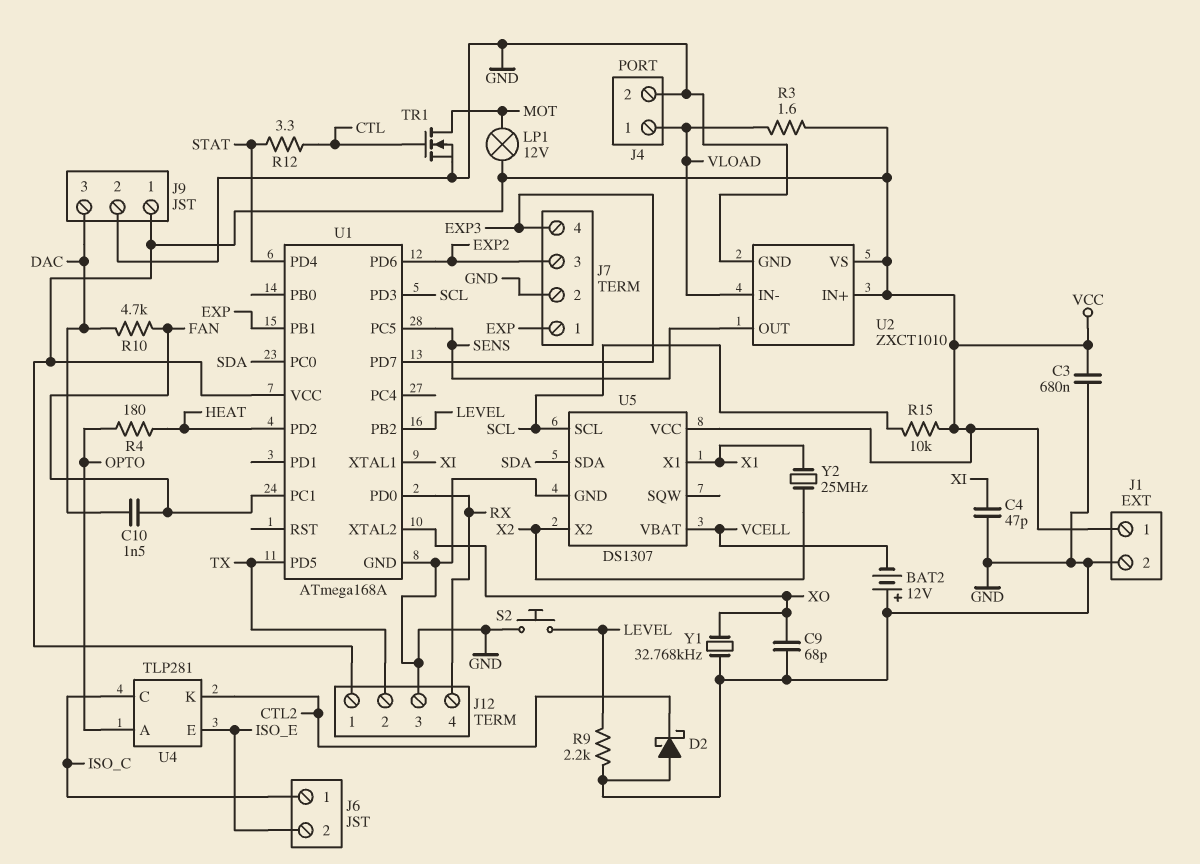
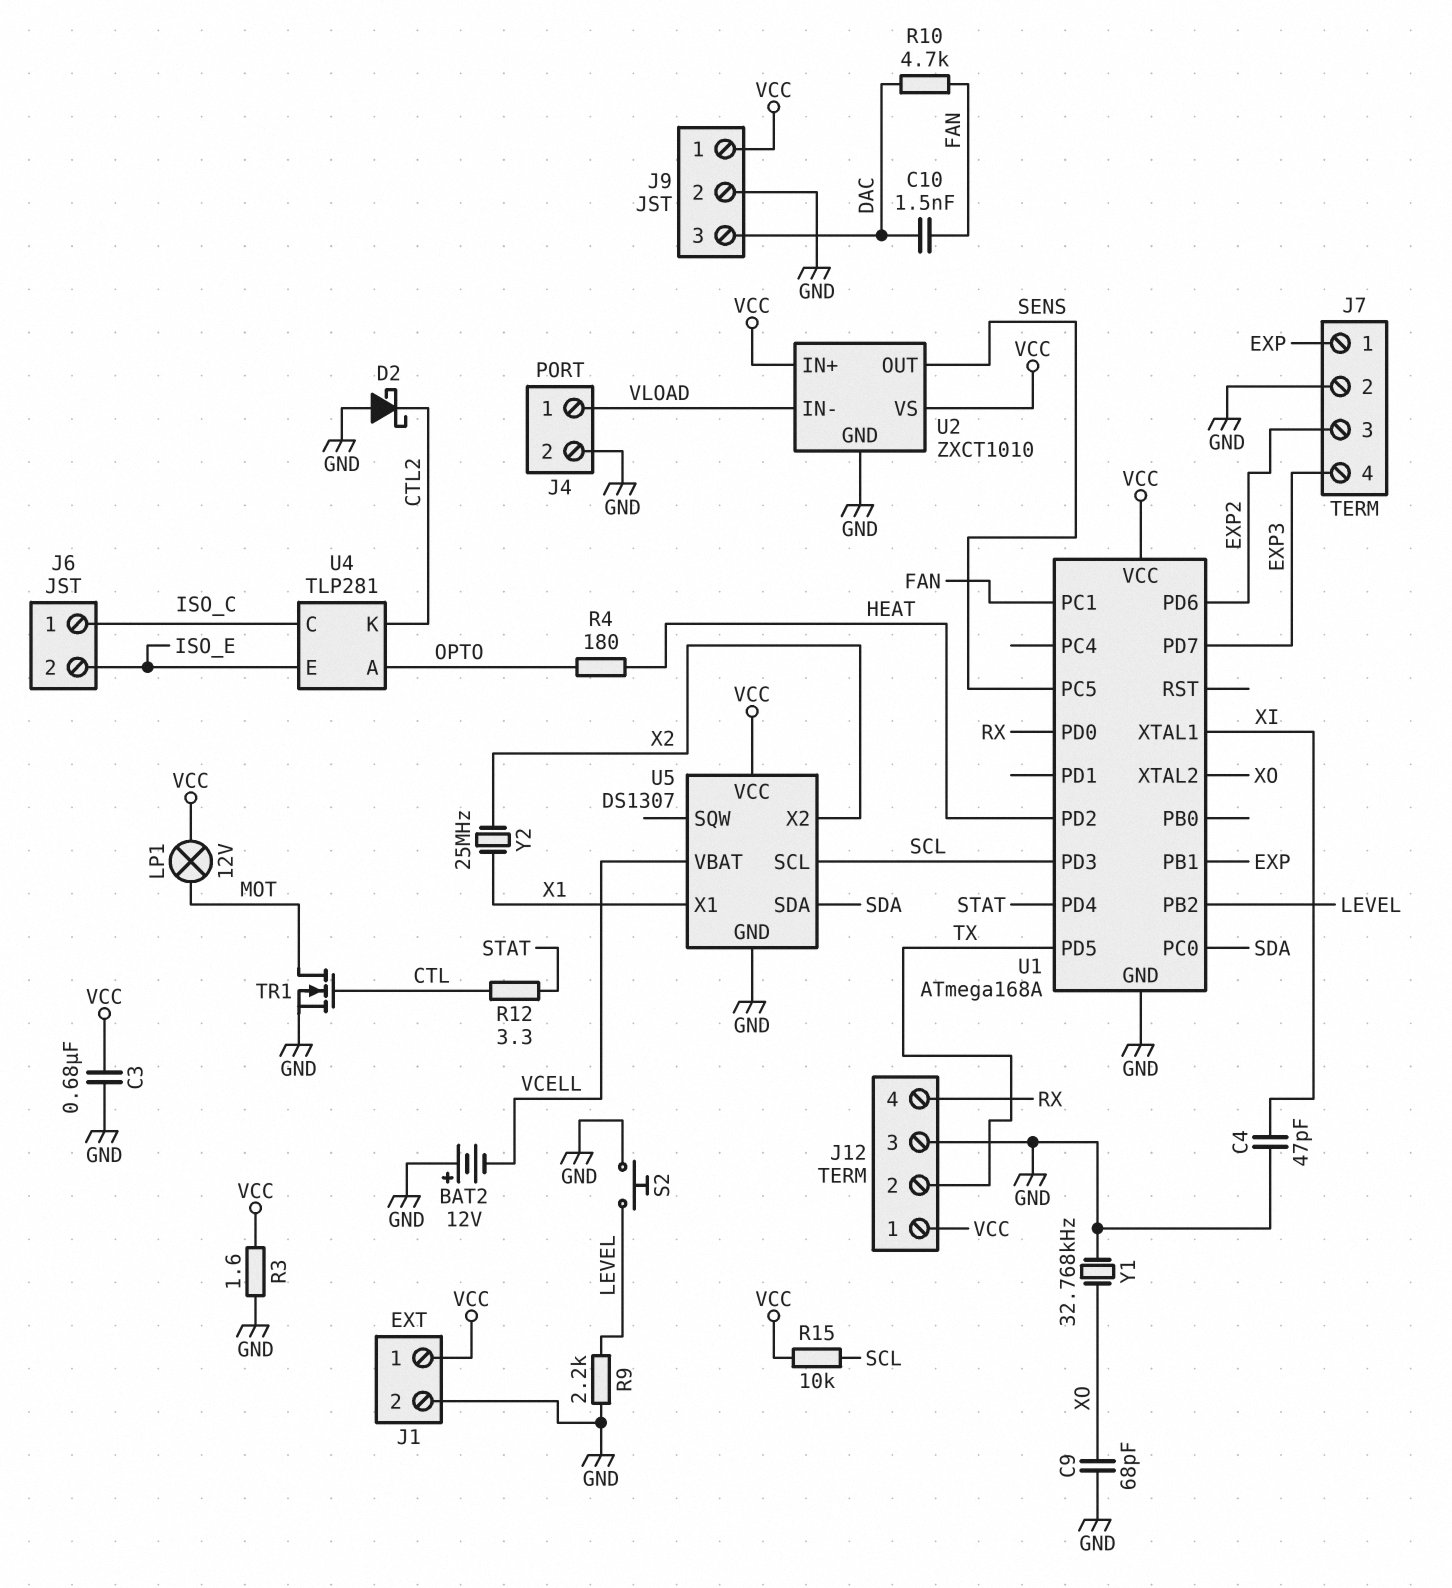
R3: 1.6 (VCC, VLOAD) -> 1.6 (GND, VCC)

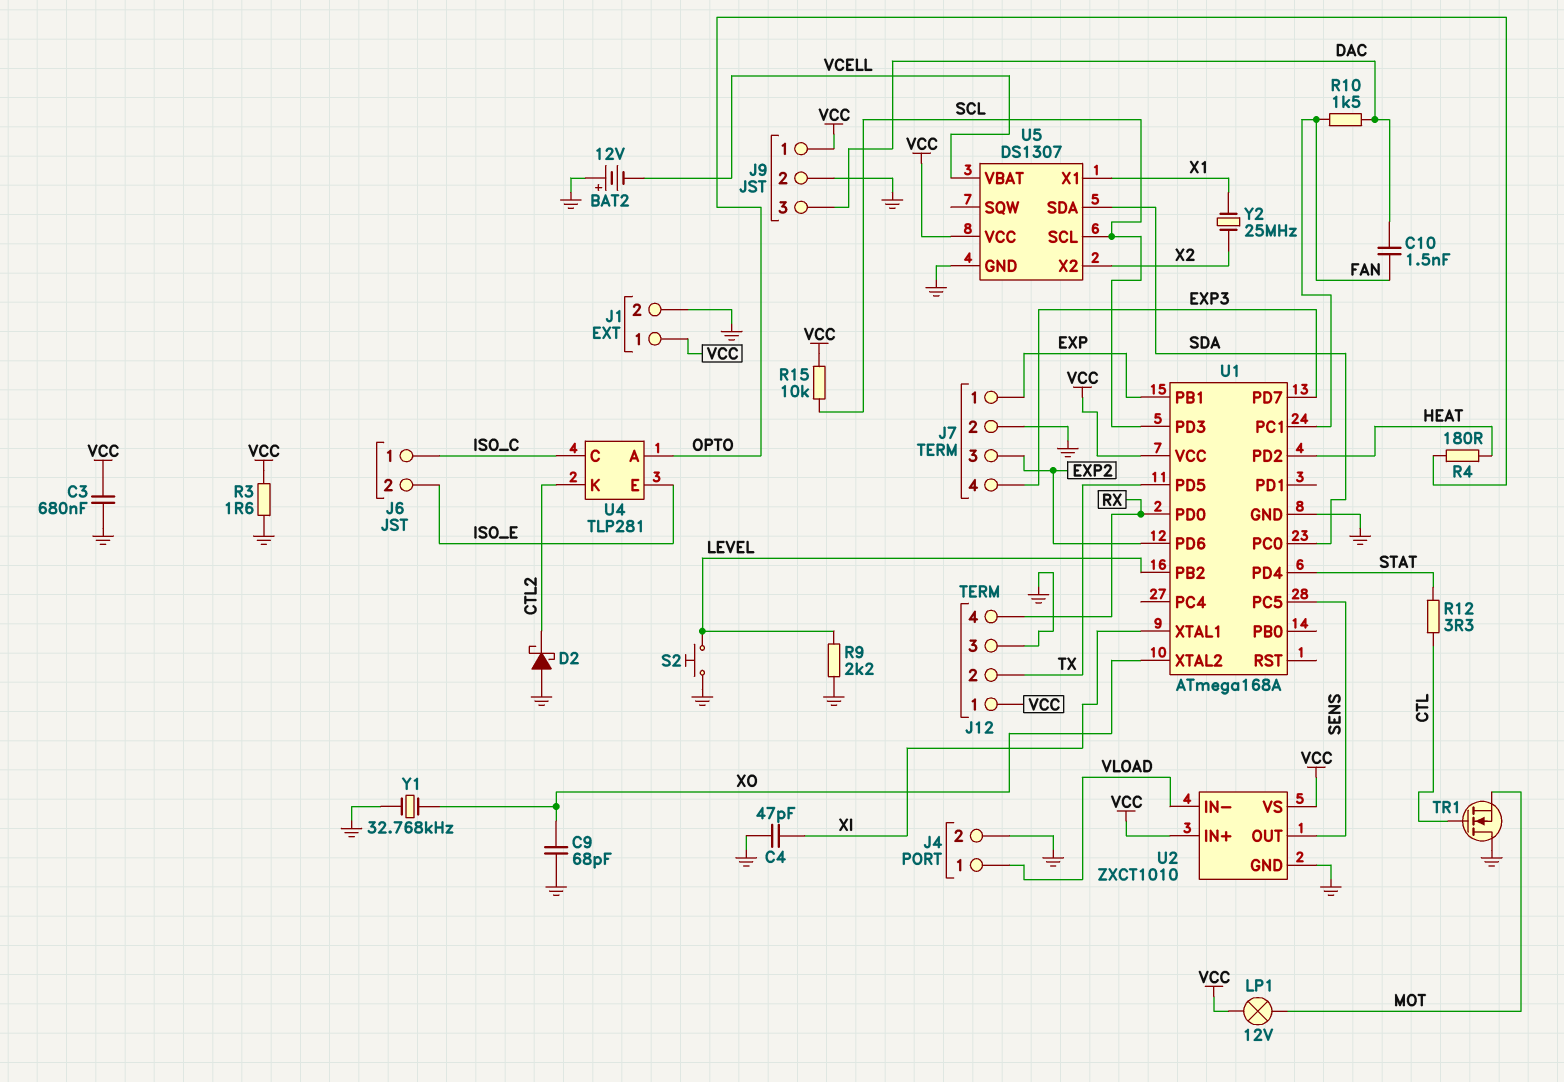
R10: 4.7k (DAC, FAN) -> 1.5k (DAC, FAN)
TR1: NMOS (G CTL, D MOT, S GND) -> NMOS (G CTL, D GND, S MOT)

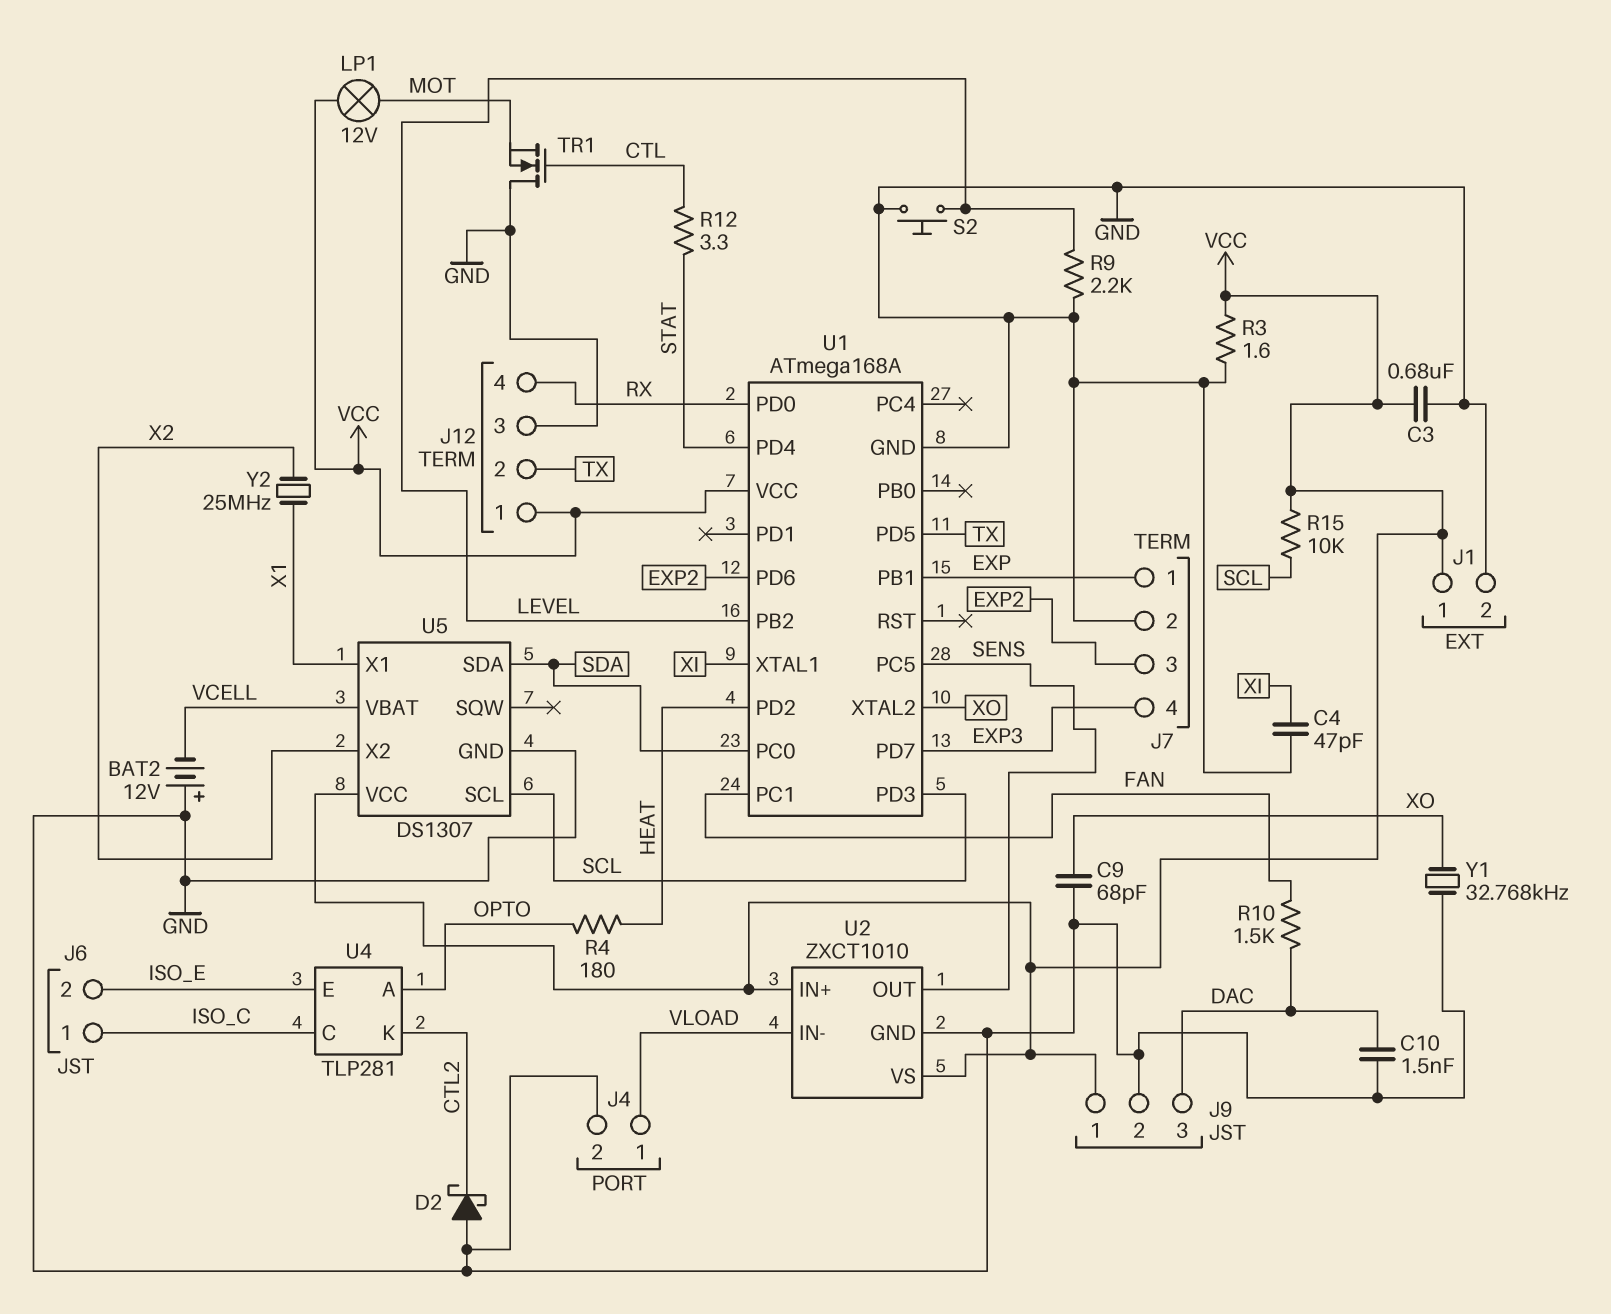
C10: 1.5nF (DAC, FAN) -> 1.5nF (DAC, GND)

